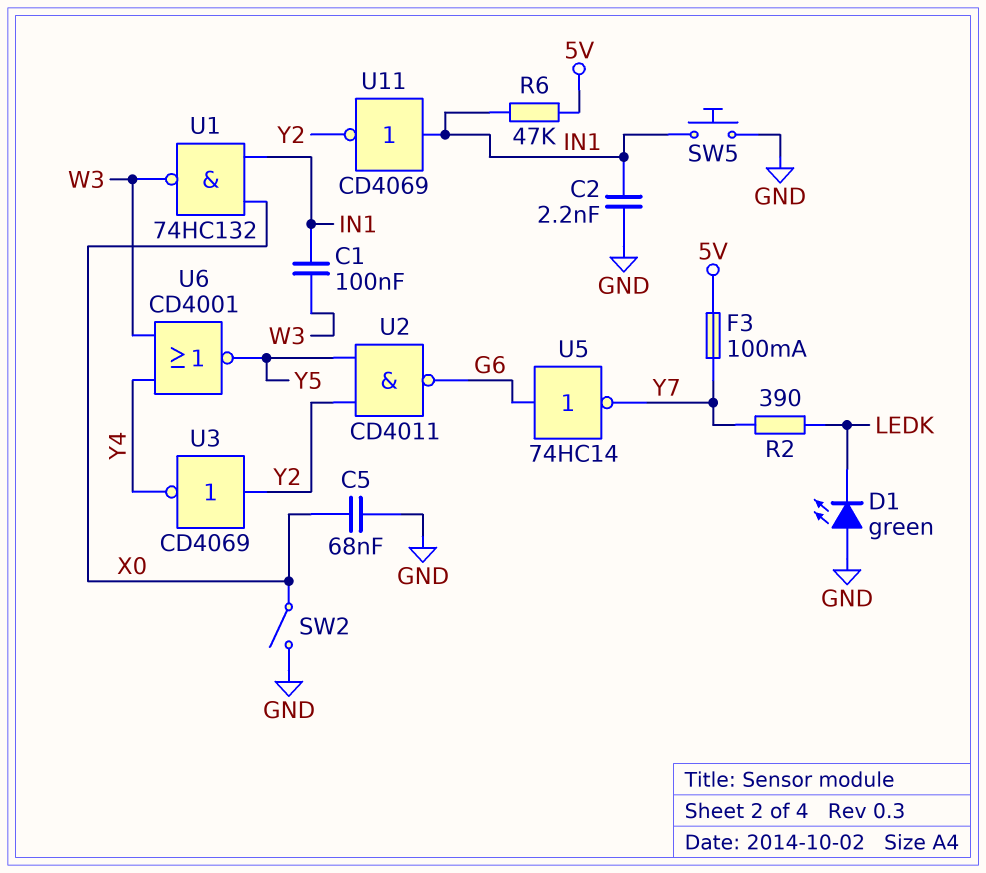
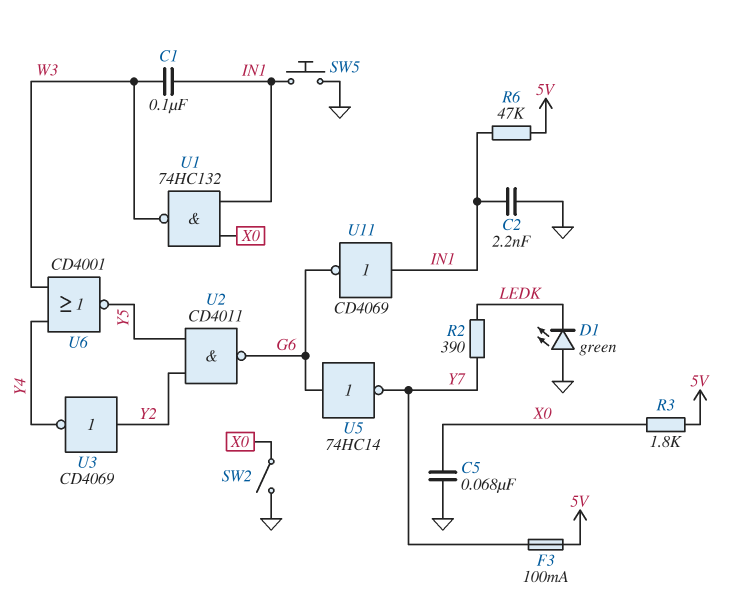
R3: none -> 1.8k (5V, X0)
U11: NOT CD4069 (in IN1, out Y2) -> NOT CD4069 (in IN1, out G6)

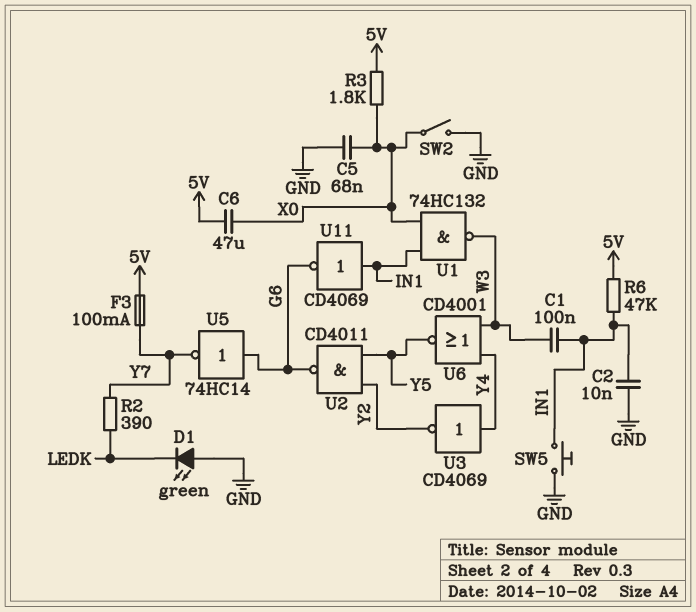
C2: 2.2nF (GND, IN1) -> 10nF (GND, IN1)
C6: none -> 47uF (5V, X0)
U3: NOT CD4069 (in Y2, out Y4) -> NOT CD4069 (in Y4, out Y2)

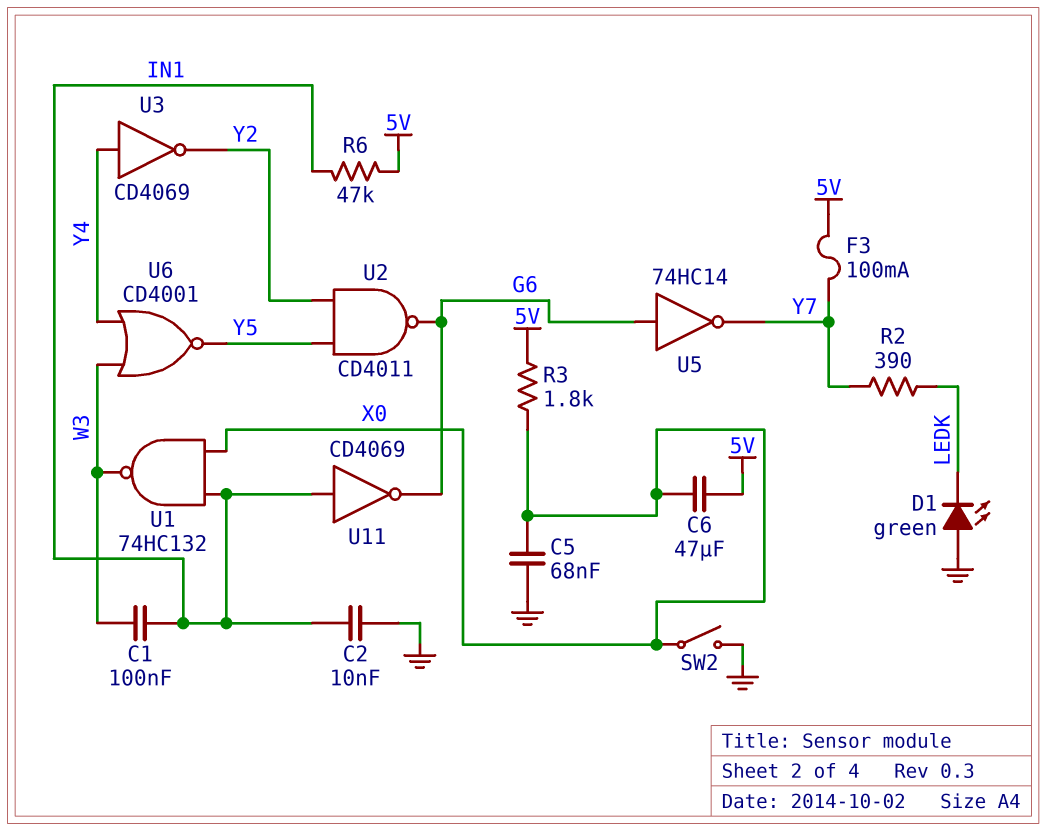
SW5: button (GND, IN1) -> none

